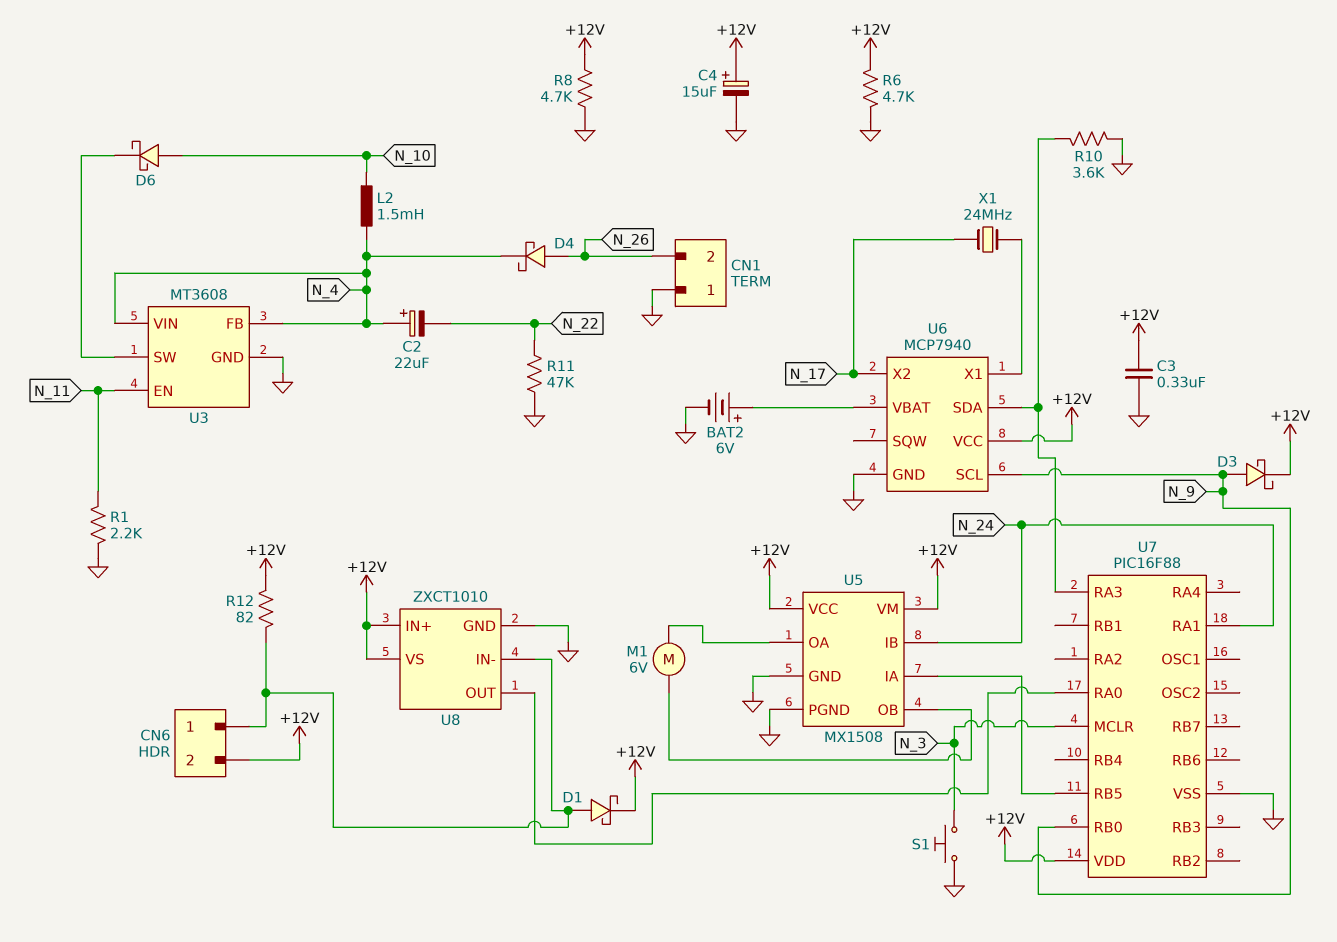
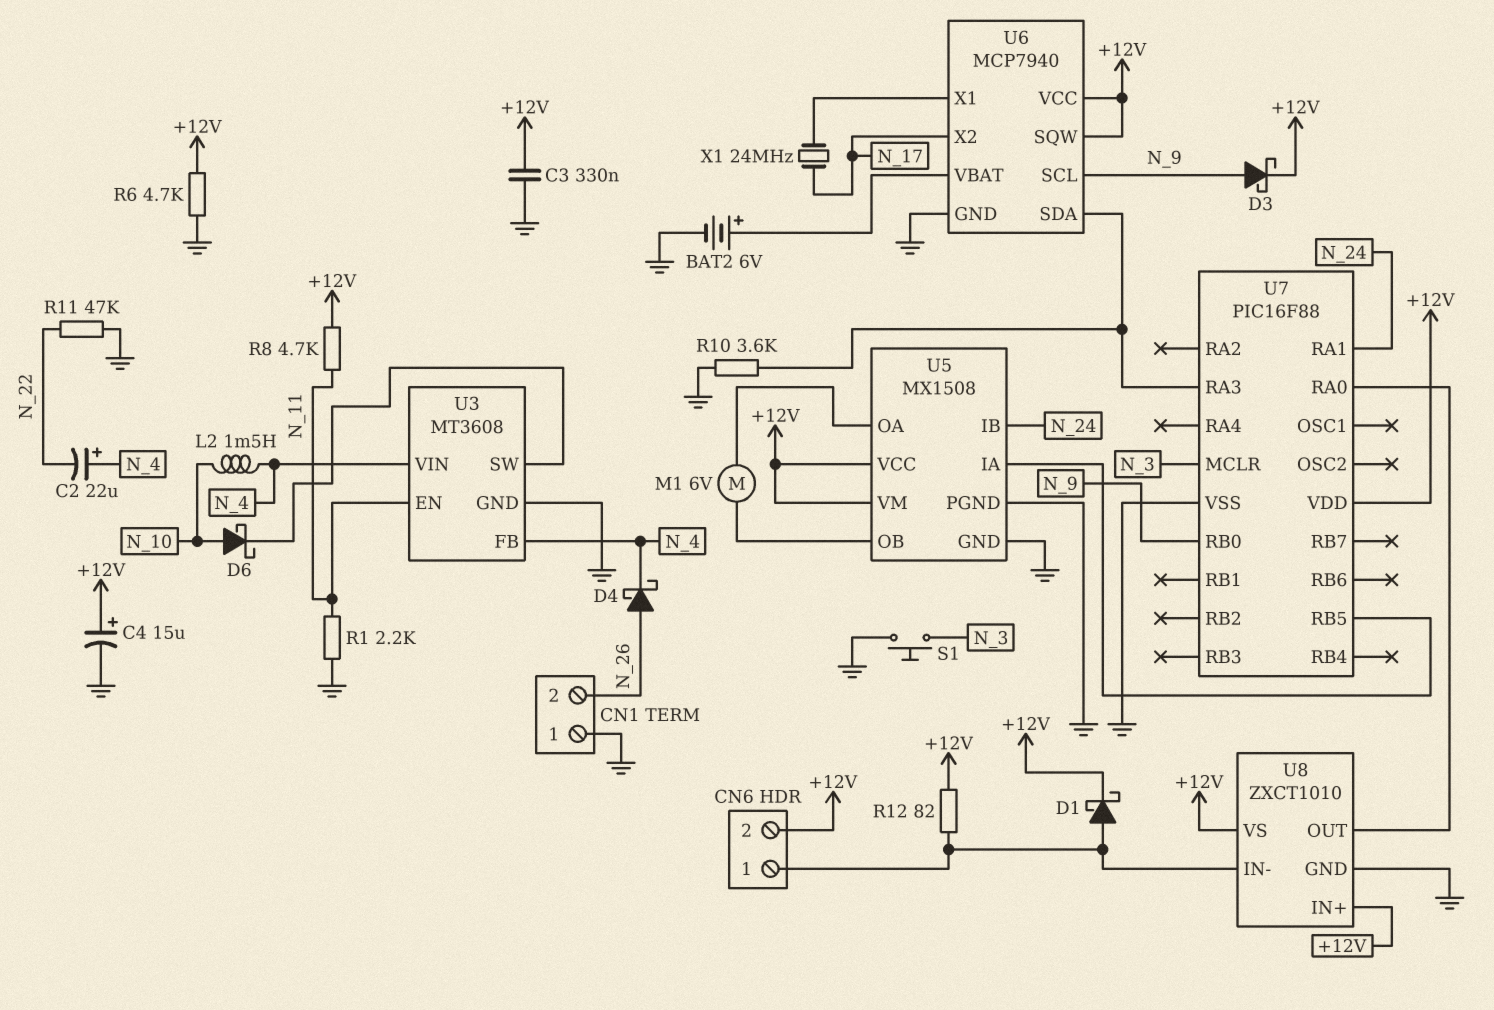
R8: 4.7k (+12V, GND) -> 4.7k (+12V, N_11)
U6 pin SQW: none -> +12V

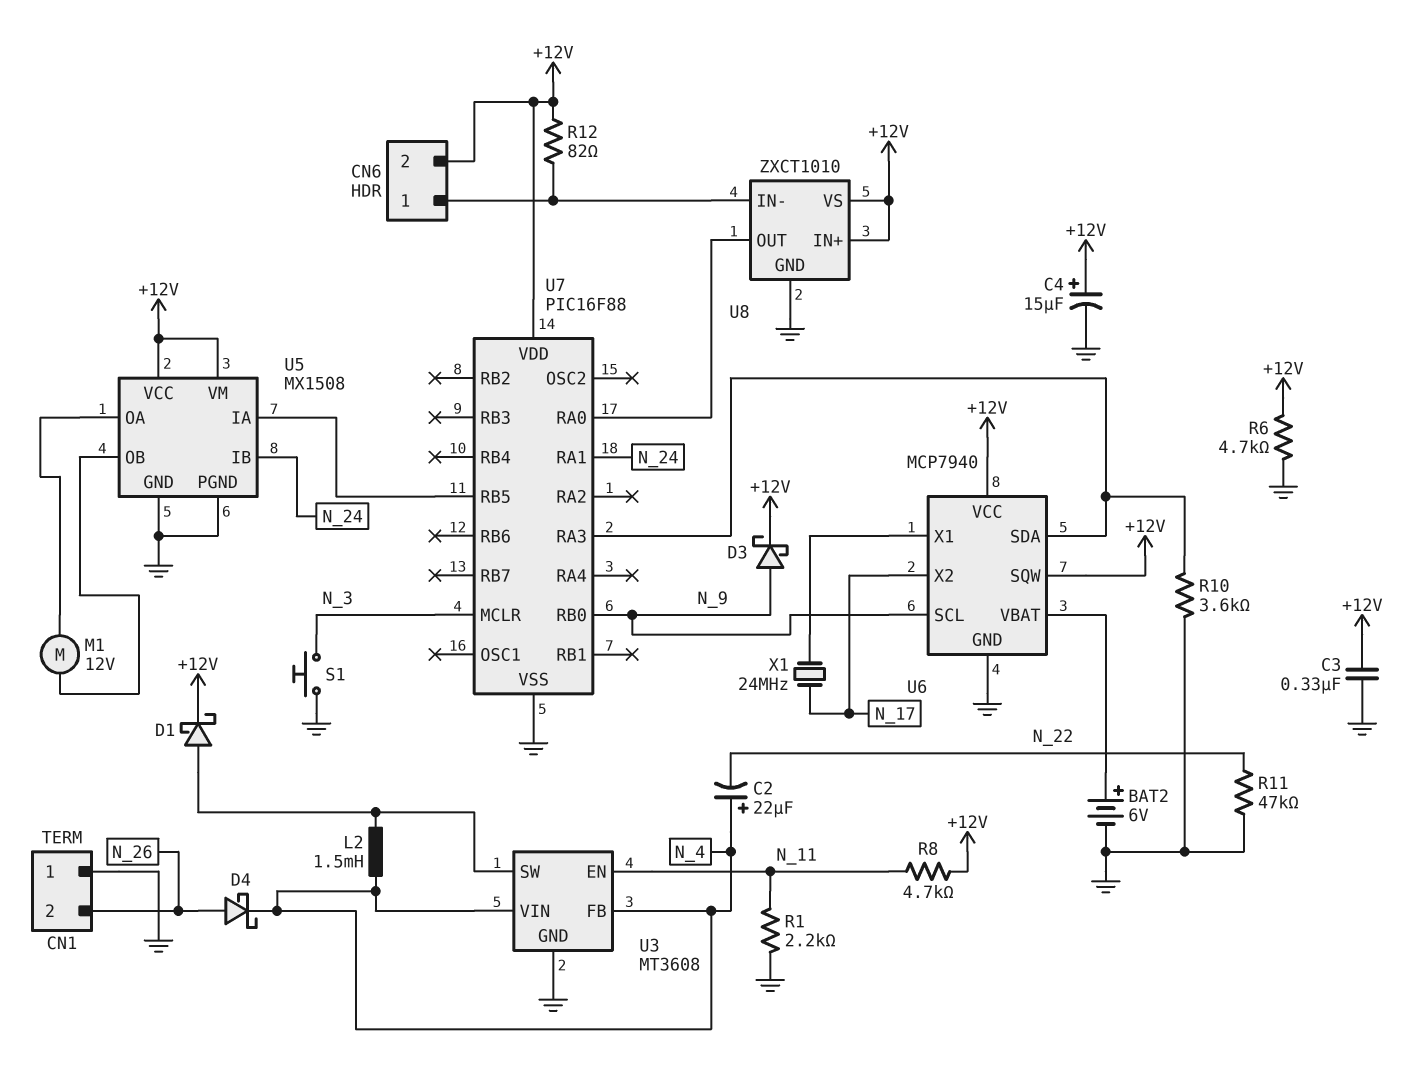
D1: schottky (A CN6/1, K +12V) -> schottky (A U3/SW, K +12V)
D6: schottky (A N_10, K U3/SW) -> none
L2: 1.5mH (N_4, N_10) -> 1.5mH (N_4, U3/SW)
M1: motor 6V (U5/OA, U5/OB) -> motor 12V (U5/OA, U5/OB)

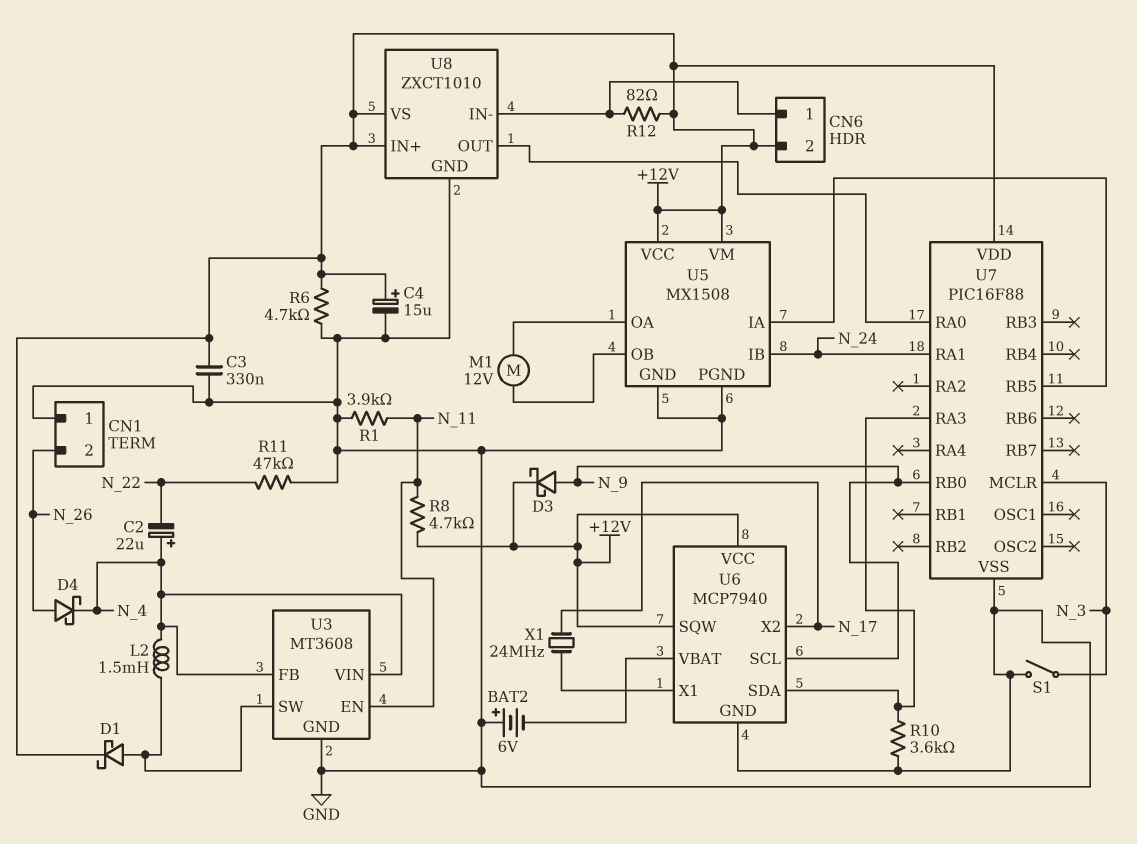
BAT2: 6V (plus U6/VBAT, minus GND) -> 6V (plus GND, minus U6/VBAT)
R1: 2.2k (GND, N_11) -> 3.9k (GND, N_11)
S1: button (GND, N_3) -> switch (GND, N_3)

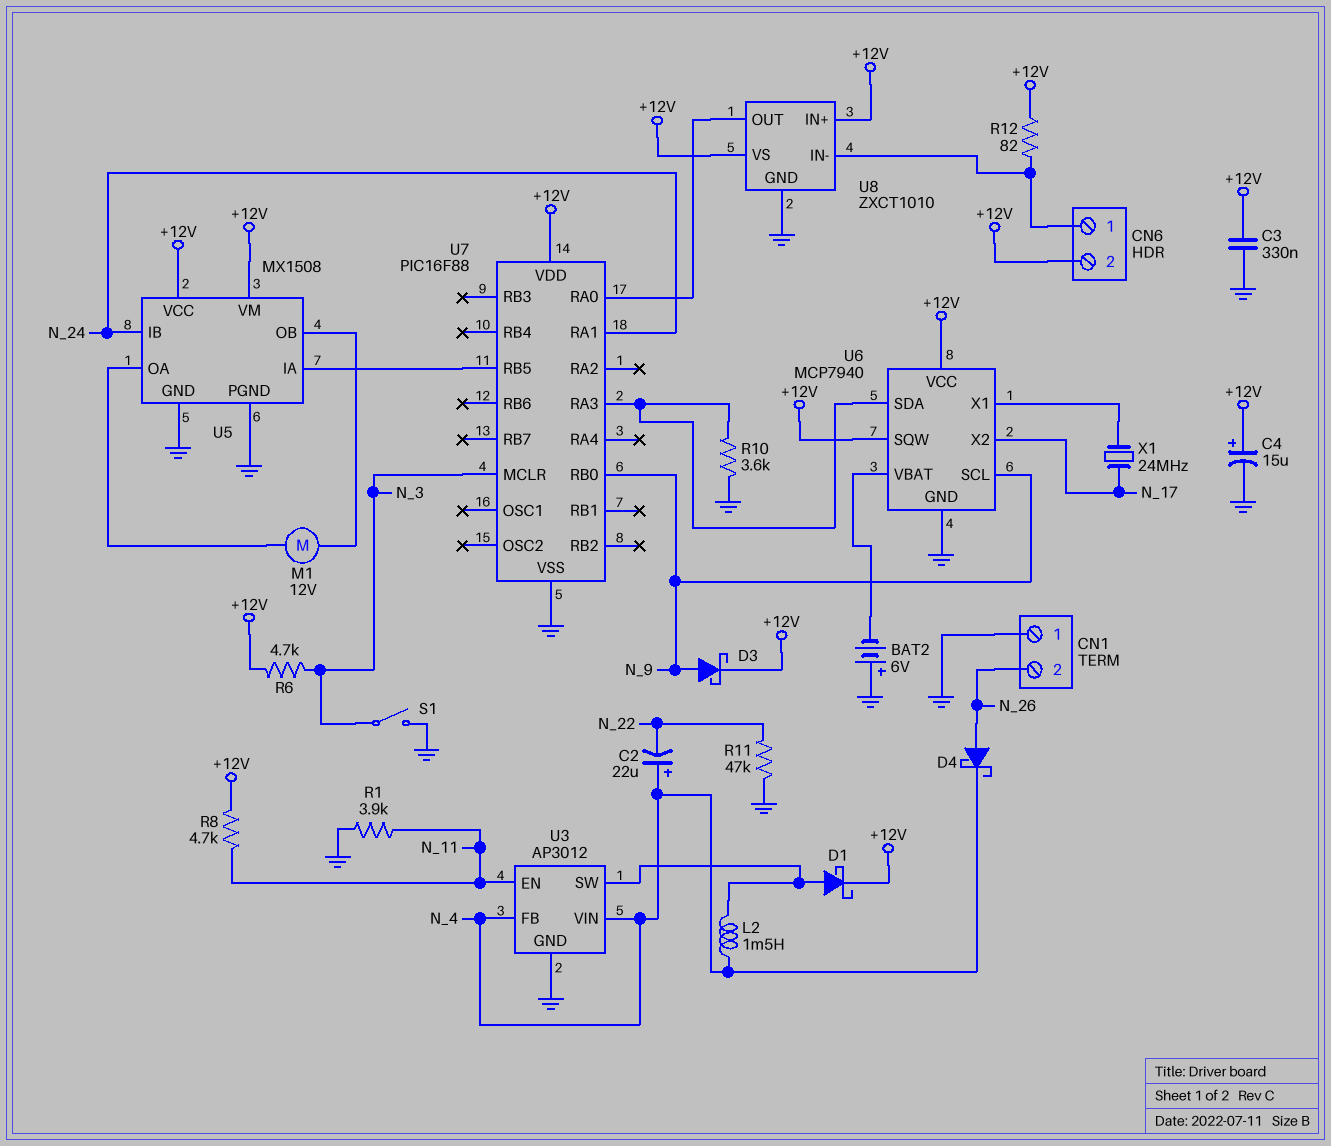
R6: 4.7k (+12V, GND) -> 4.7k (+12V, N_3)
U3: MT3608 -> AP3012

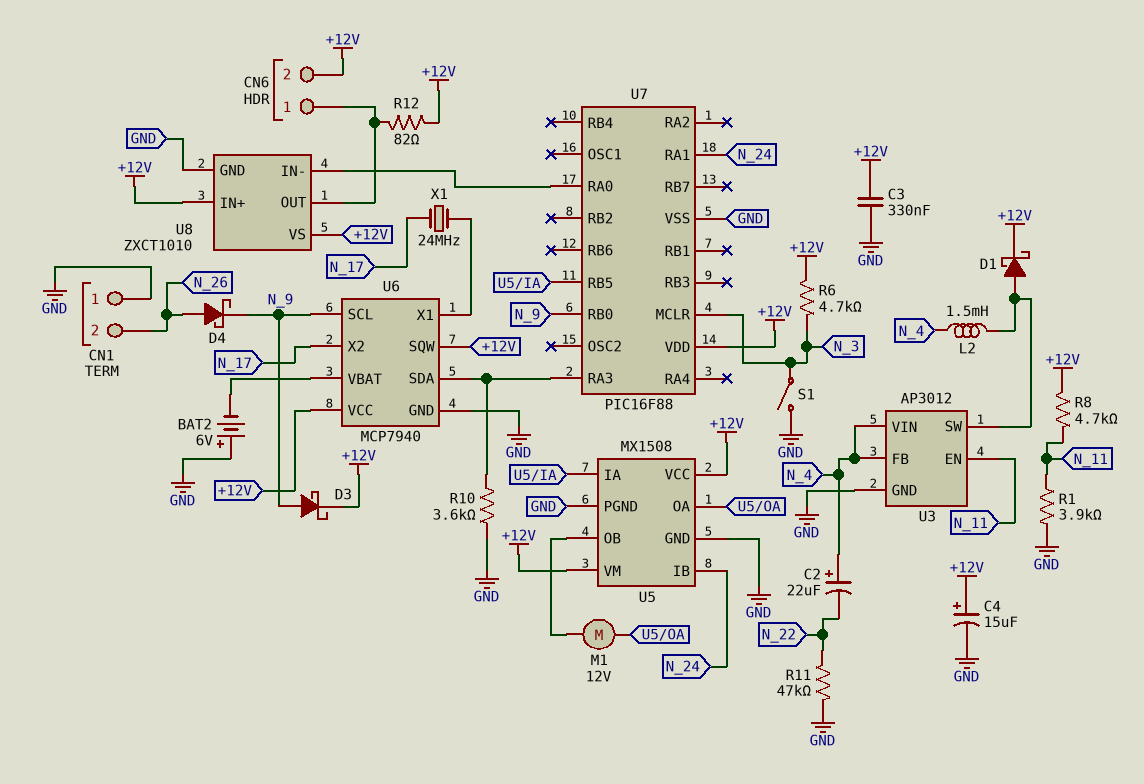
D4: schottky (A N_26, K N_4) -> schottky (A N_26, K N_9)
U8 pin IN-: CN6/1 -> U7/RA0
U8 pin OUT: U7/RA0 -> CN6/1

